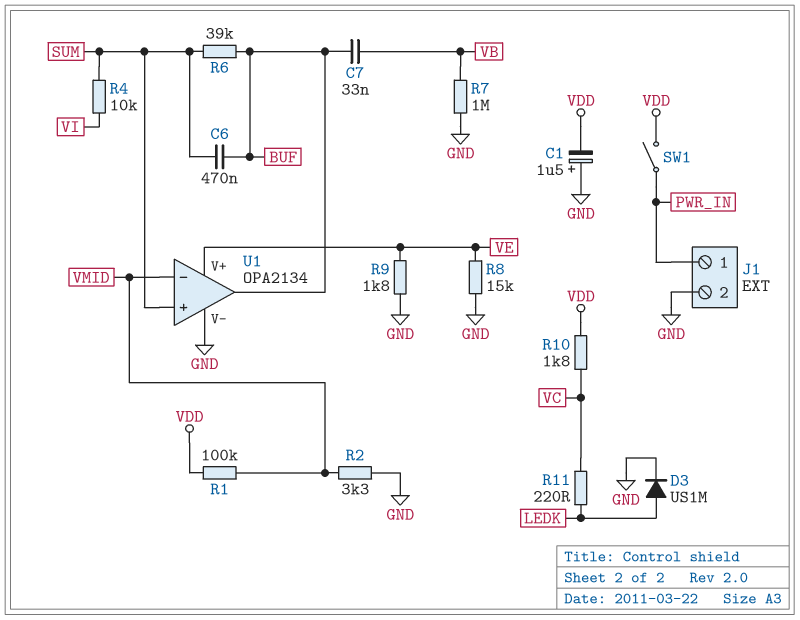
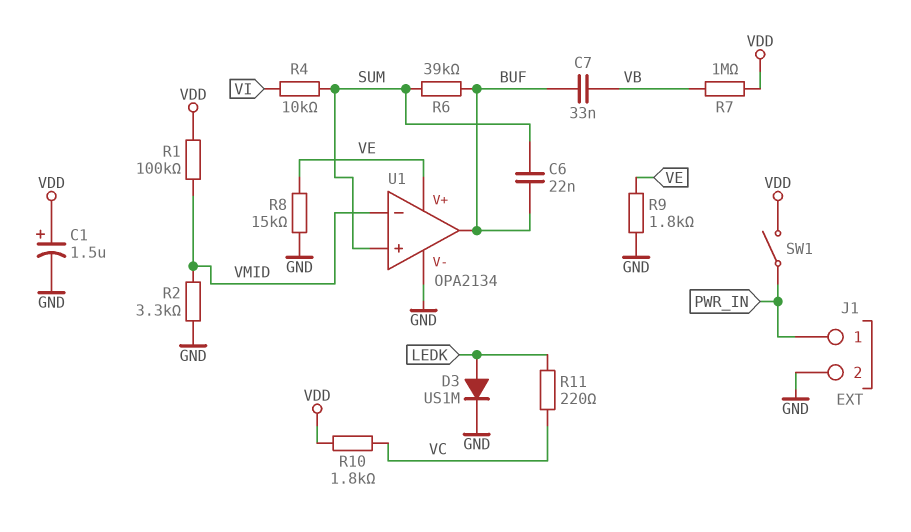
C1: 1.5uF (plus GND, minus VDD) -> 1.5uF (plus VDD, minus GND)
C6: 470nF (BUF, SUM) -> 22nF (BUF, SUM)
R7: 1M (GND, VB) -> 1M (VB, VDD)

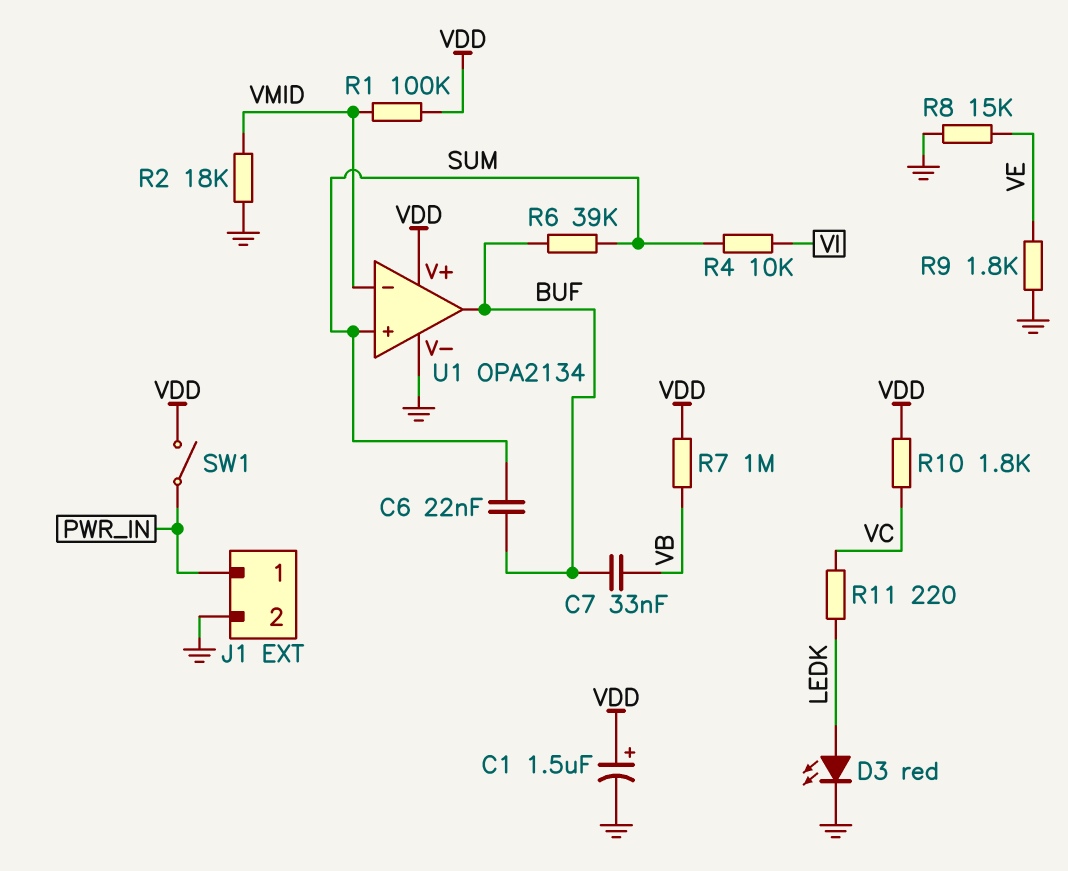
D3: diode US1M (A LEDK, K GND) -> LED red (A LEDK, K GND)
R2: 3.3k (GND, VMID) -> 18k (GND, VMID)
U1 pin V+: VE -> VDD

